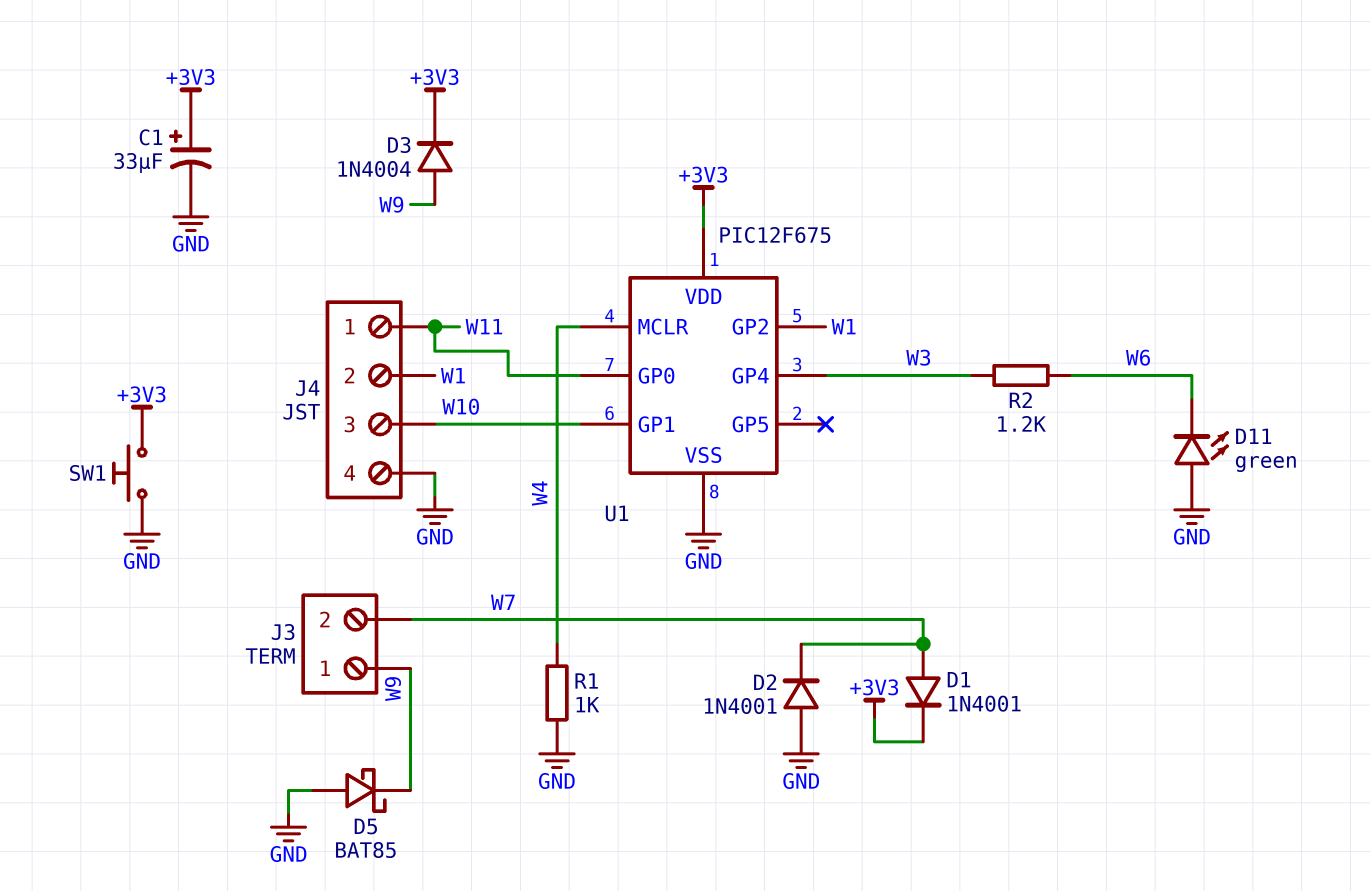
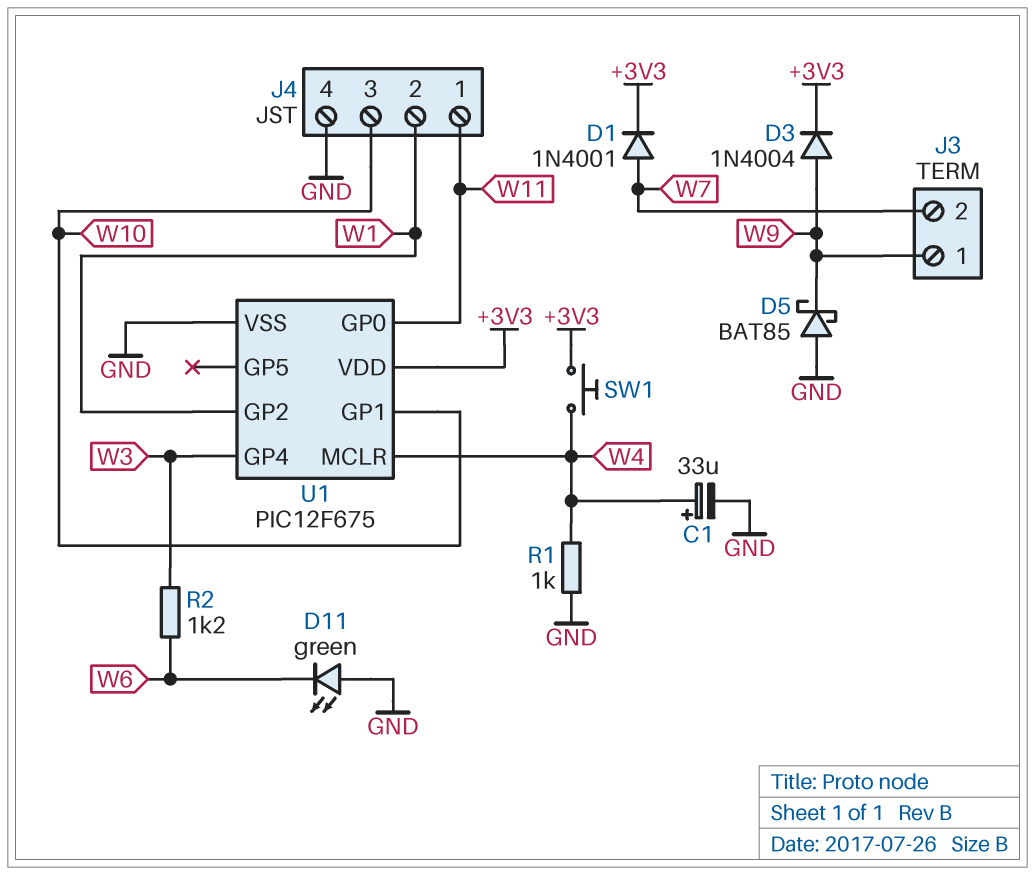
C1: 33uF (plus +3V3, minus GND) -> 33uF (plus W4, minus GND)
D2: diode 1N4001 (A GND, K W7) -> none
SW1: button (+3V3, GND) -> button (+3V3, W4)

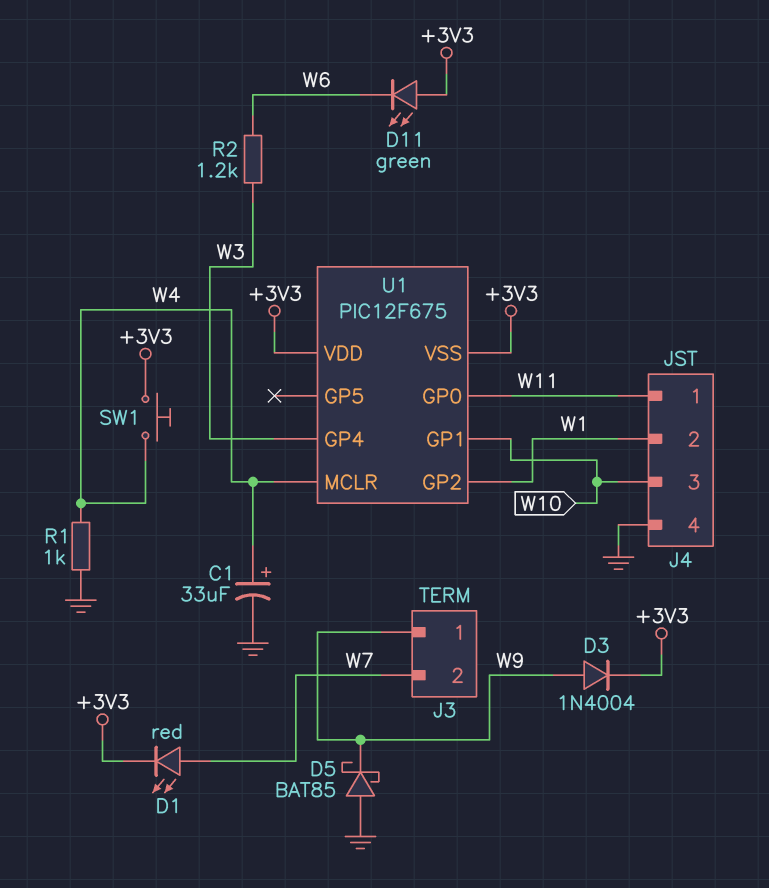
D1: diode 1N4001 (A W7, K +3V3) -> LED red (A W7, K +3V3)
D11: LED green (A GND, K W6) -> LED green (A +3V3, K W6)
U1 pin VSS: GND -> +3V3

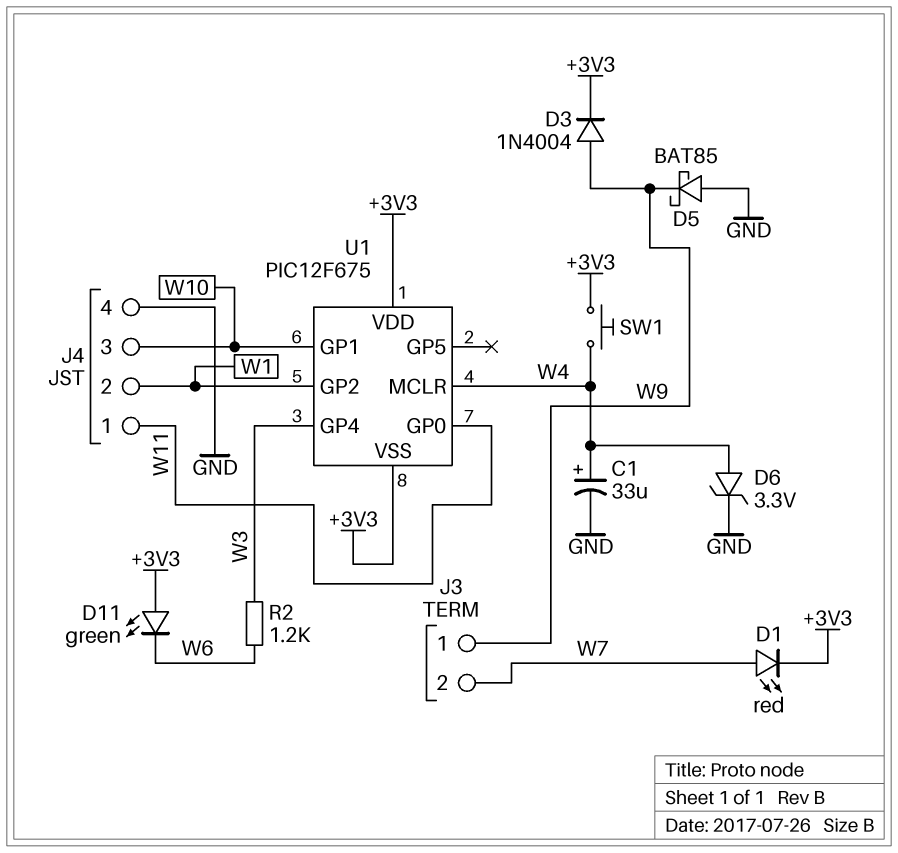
D6: none -> zener 3.3V (A W4, K GND)
R1: 1k (GND, W4) -> none

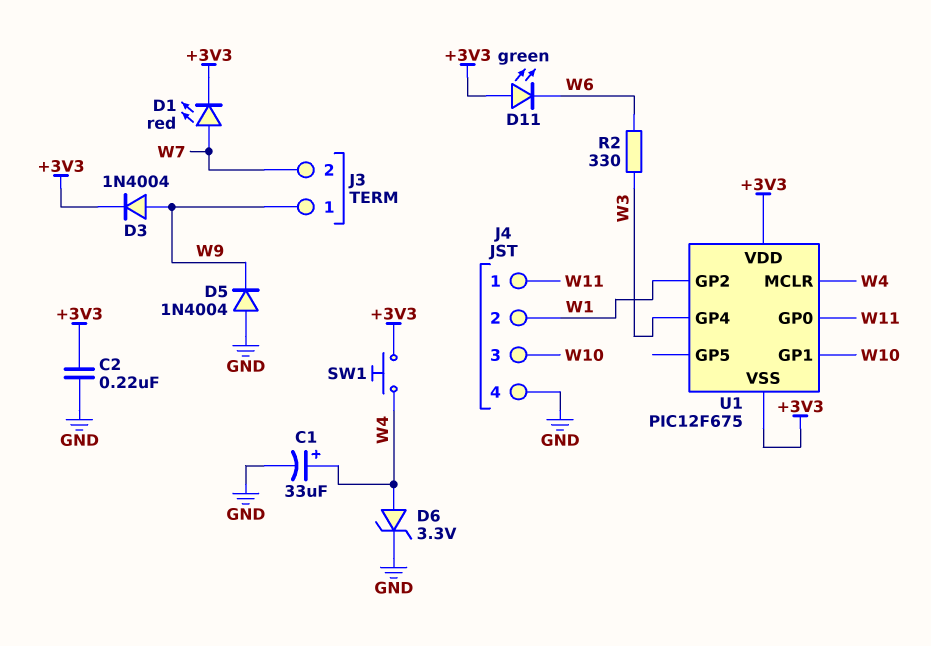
C2: none -> 220nF (+3V3, GND)
D5: schottky BAT85 (A GND, K W9) -> diode 1N4004 (A GND, K W9)
R2: 1.2k (W3, W6) -> 330 (W3, W6)

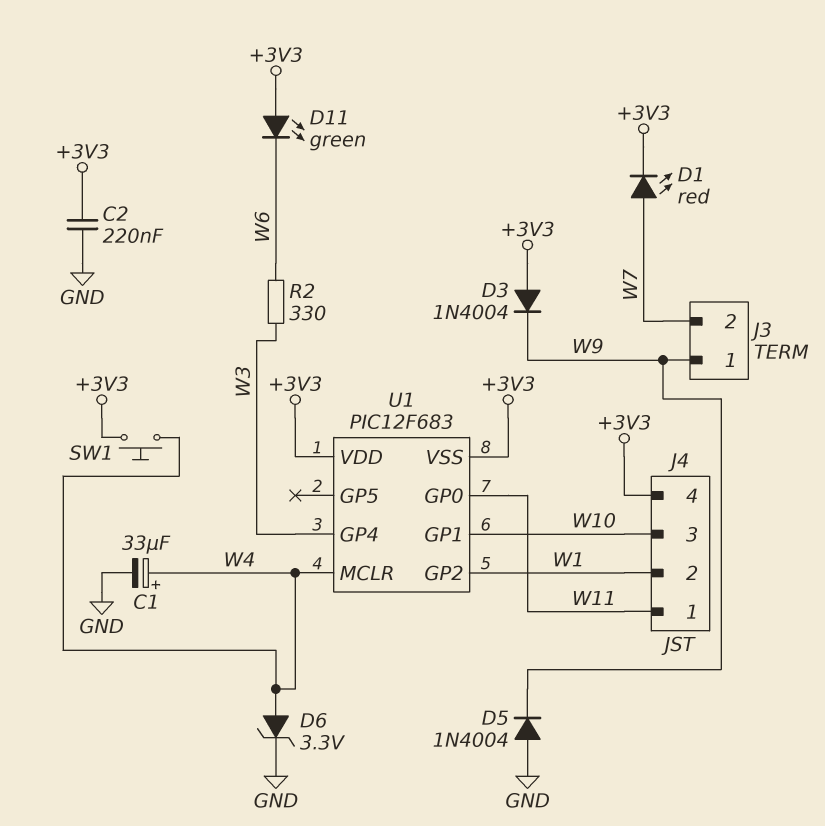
D3: diode 1N4004 (A W9, K +3V3) -> diode 1N4004 (A +3V3, K W9)
J4 pin 4: GND -> +3V3
U1: PIC12F675 -> PIC12F683

